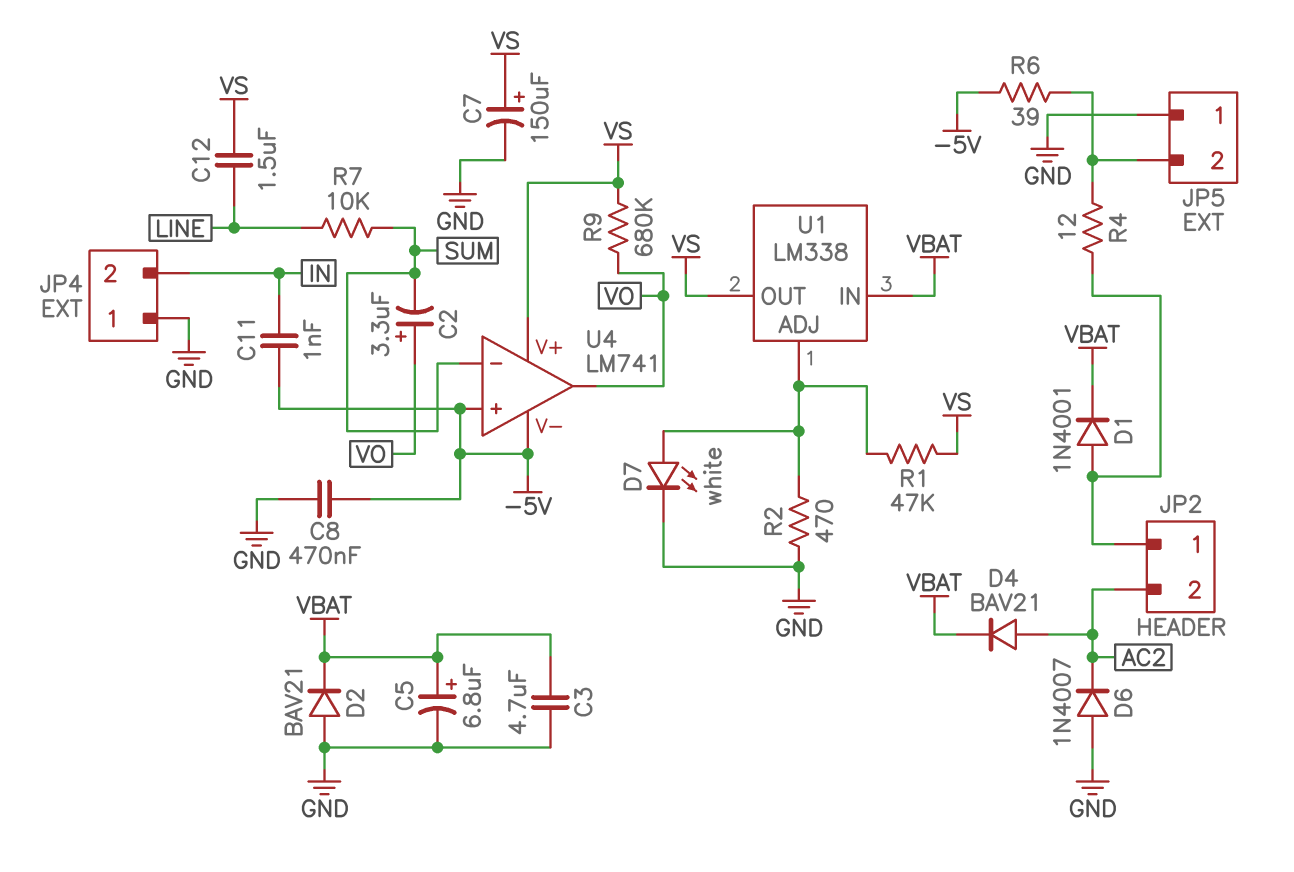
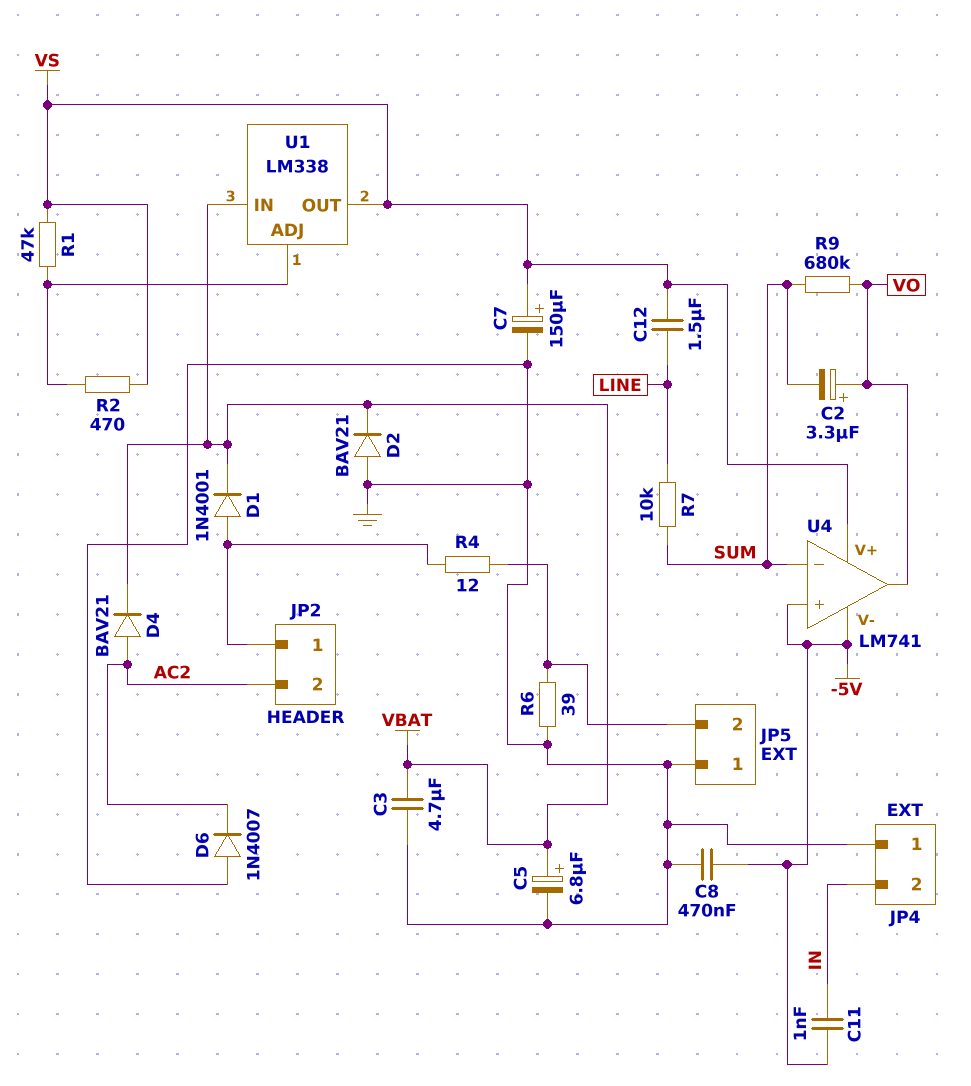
D7: LED white (A U1/ADJ, K GND) -> none
R2: 470 (GND, U1/ADJ) -> 470 (U1/ADJ, VS)
R6: 39 (-5V, JP5/2) -> 39 (GND, JP5/2)
R9: 680k (VO, VS) -> 680k (SUM, VO)

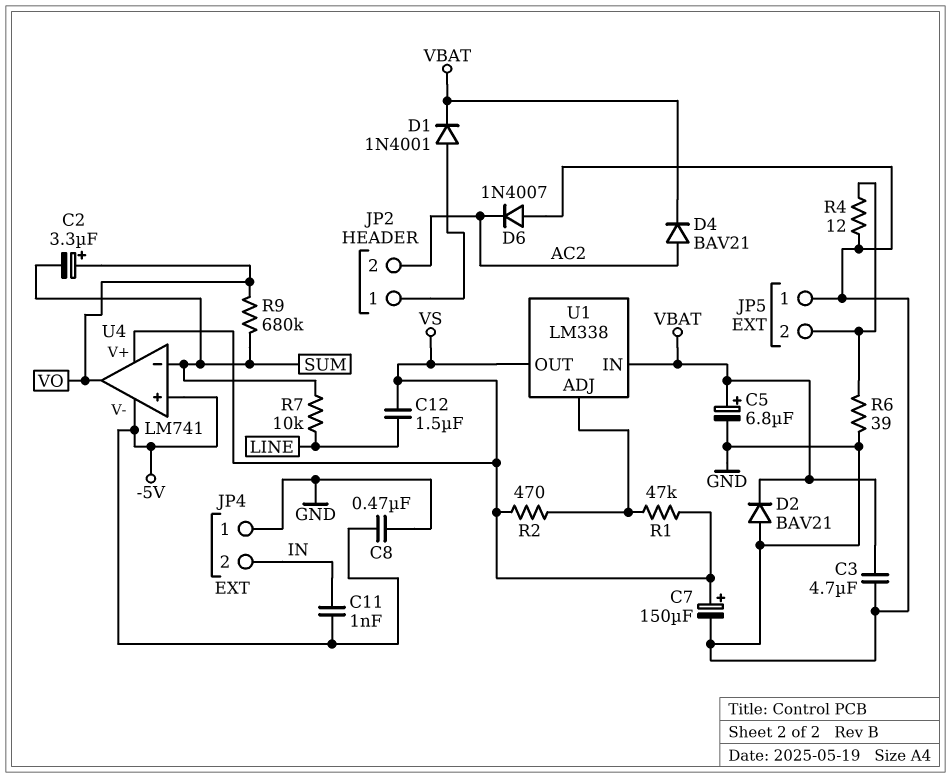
R4: 12 (JP2/1, JP5/2) -> 12 (GND, JP5/2)

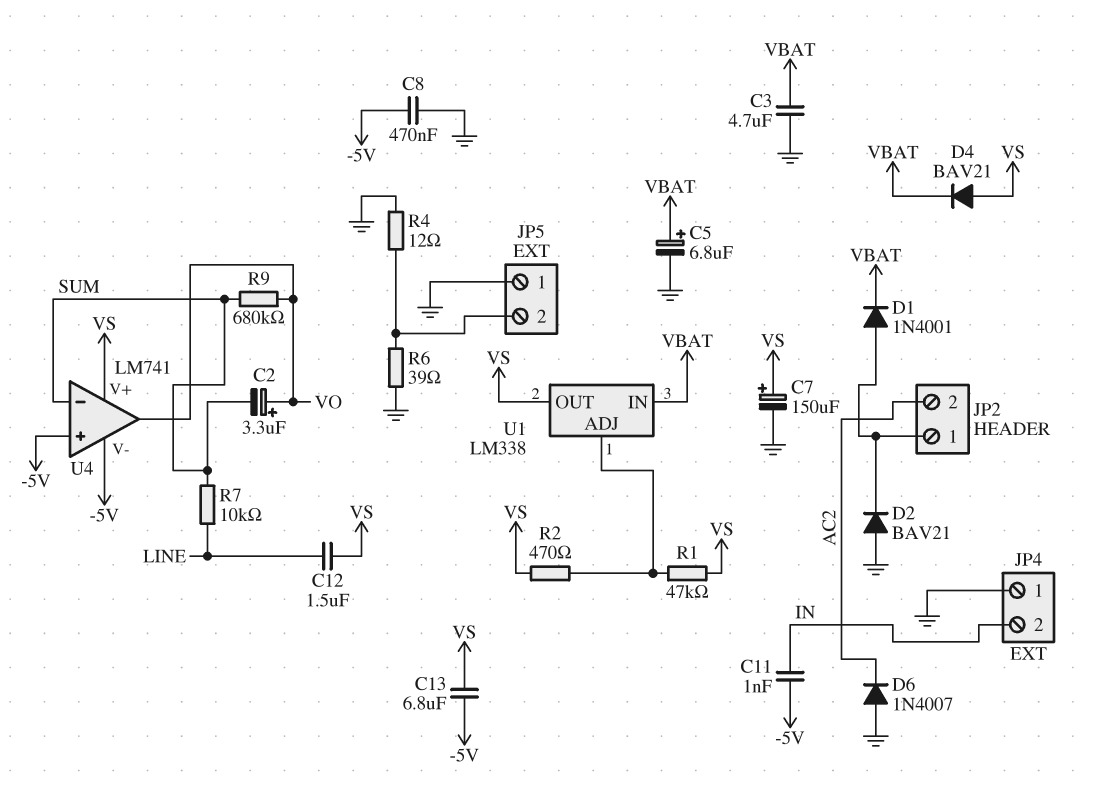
C13: none -> 6.8uF (-5V, VS)
D2: diode BAV21 (A GND, K VBAT) -> diode BAV21 (A GND, K JP2/1)
D4: diode BAV21 (A AC2, K VBAT) -> diode BAV21 (A VS, K VBAT)

